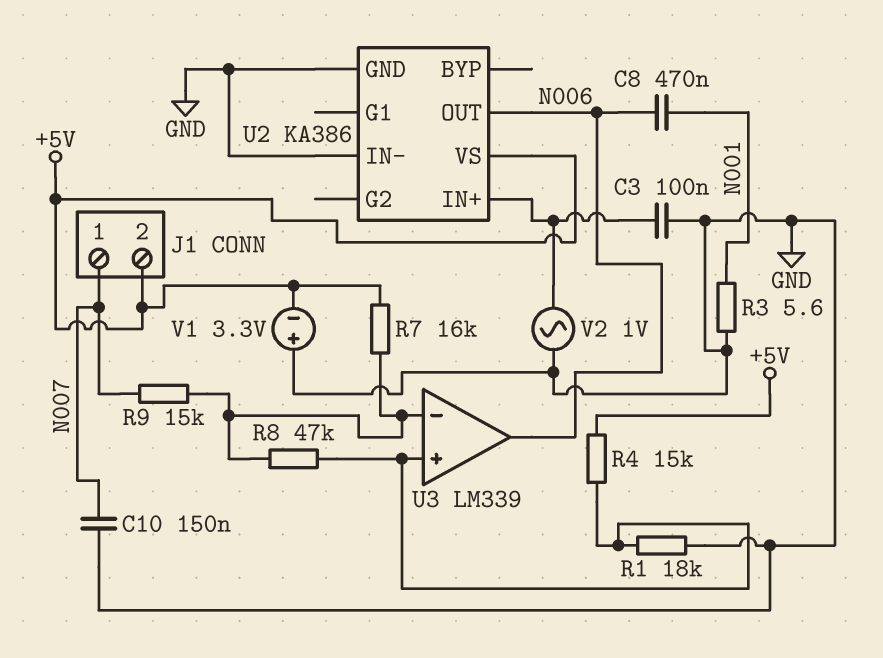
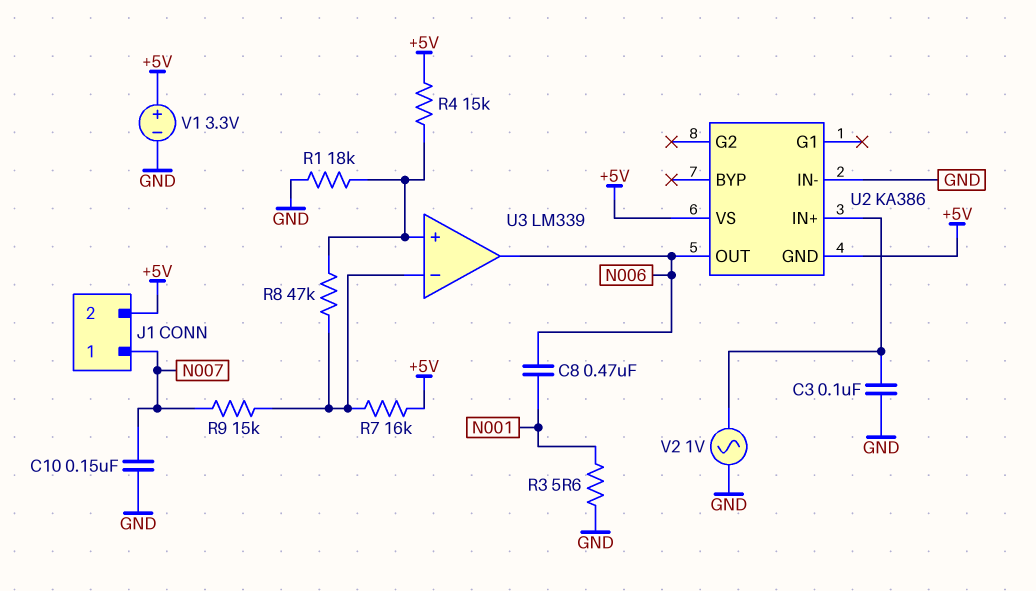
U2 pin GND: GND -> +5V
V1: 3.3V (plus GND, minus +5V) -> 3.3V (plus +5V, minus GND)

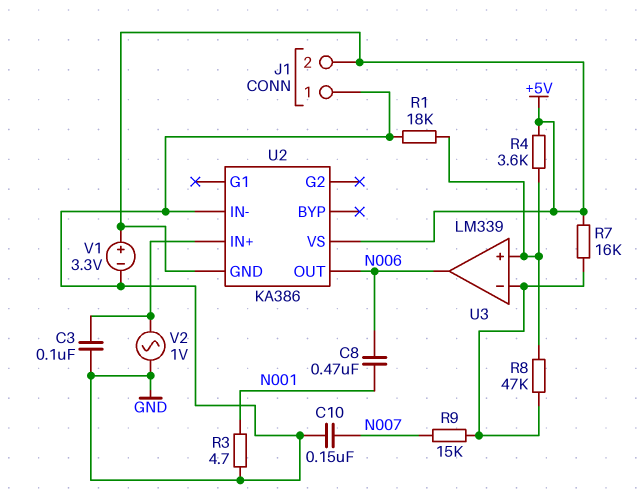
J1 pin 1: N007 -> GND
R3: 5.6 (GND, N001) -> 4.7 (GND, N001)
R4: 15k (+5V, U3/in+) -> 3.6k (+5V, U3/in+)

